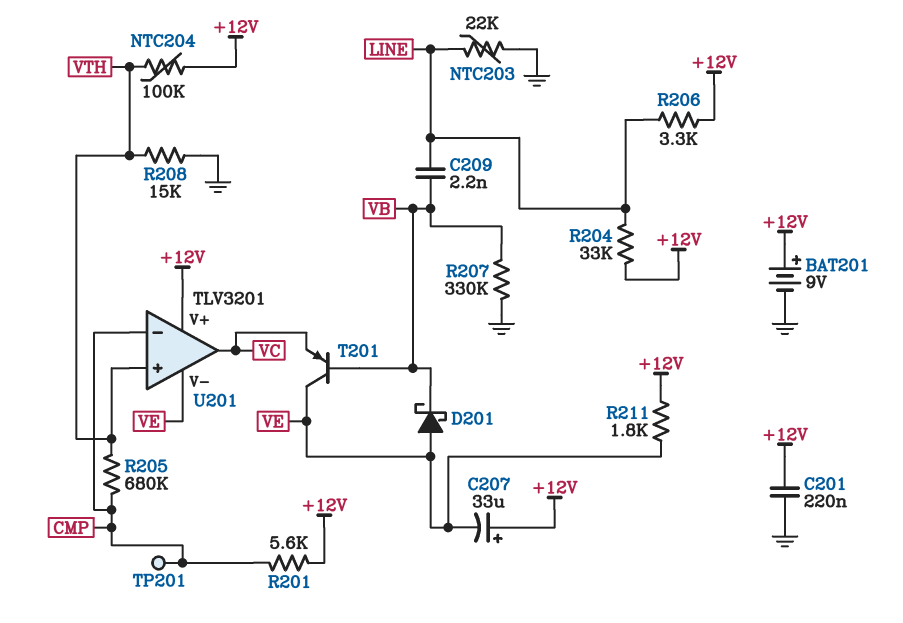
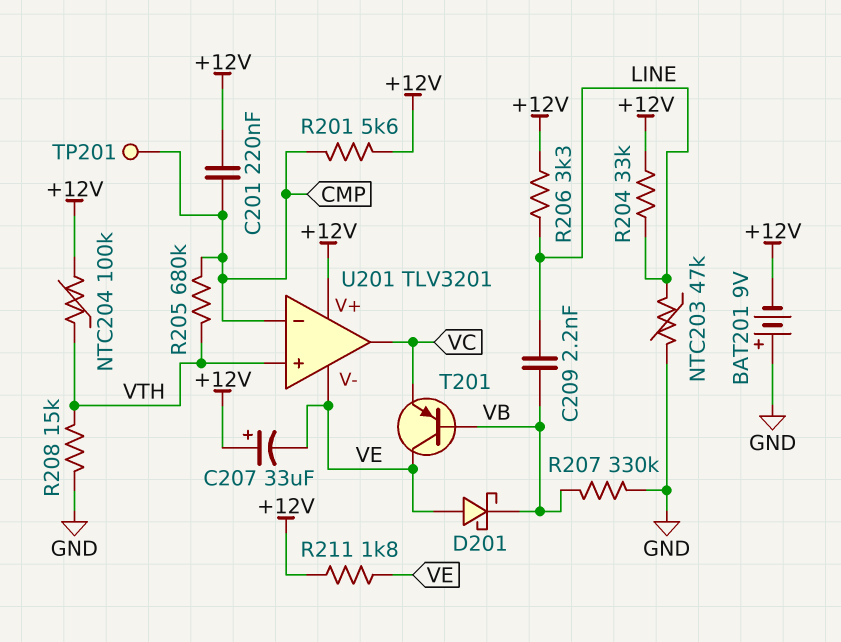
BAT201: 9V (plus +12V, minus GND) -> 9V (plus GND, minus +12V)
C201: 220nF (+12V, GND) -> 220nF (+12V, CMP)
NTC203: 22k (GND, LINE) -> 47k (GND, LINE)

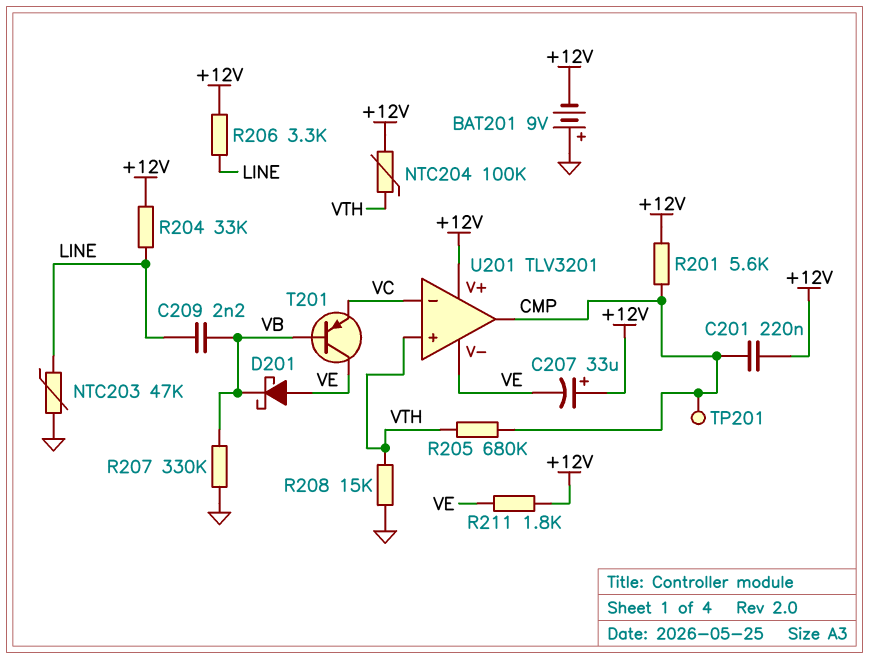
U201 pin in-: CMP -> VC
U201 pin out: VC -> CMP

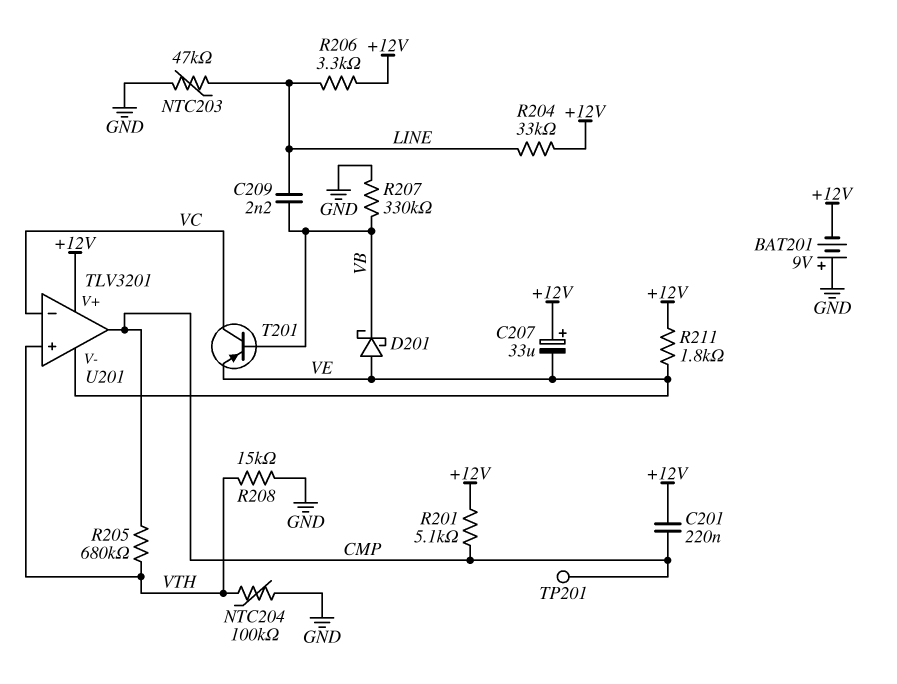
NTC204: 100k (+12V, VTH) -> 100k (GND, VTH)
R201: 5.6k (+12V, CMP) -> 5.1k (+12V, CMP)
T201: PNP (B VB, C VE, E VC) -> PNP (B VB, C VC, E VE)

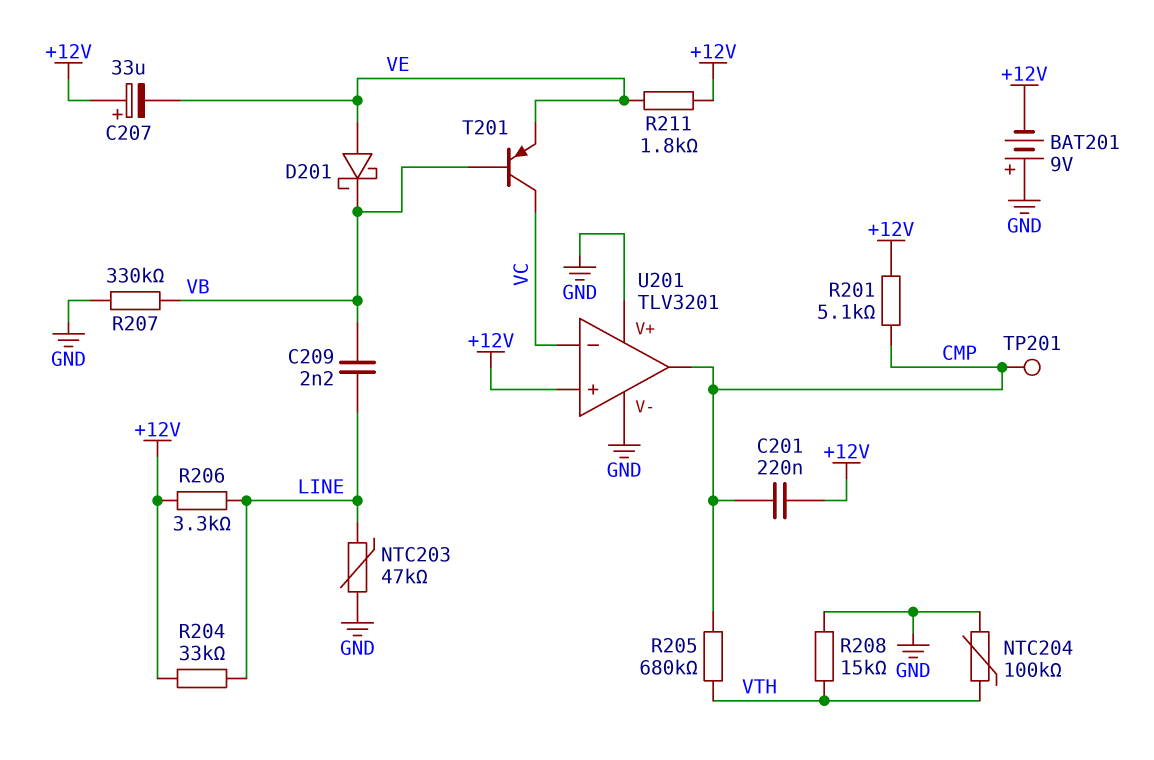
U201 pin V+: +12V -> GND
U201 pin V-: VE -> GND
U201 pin in+: VTH -> +12V

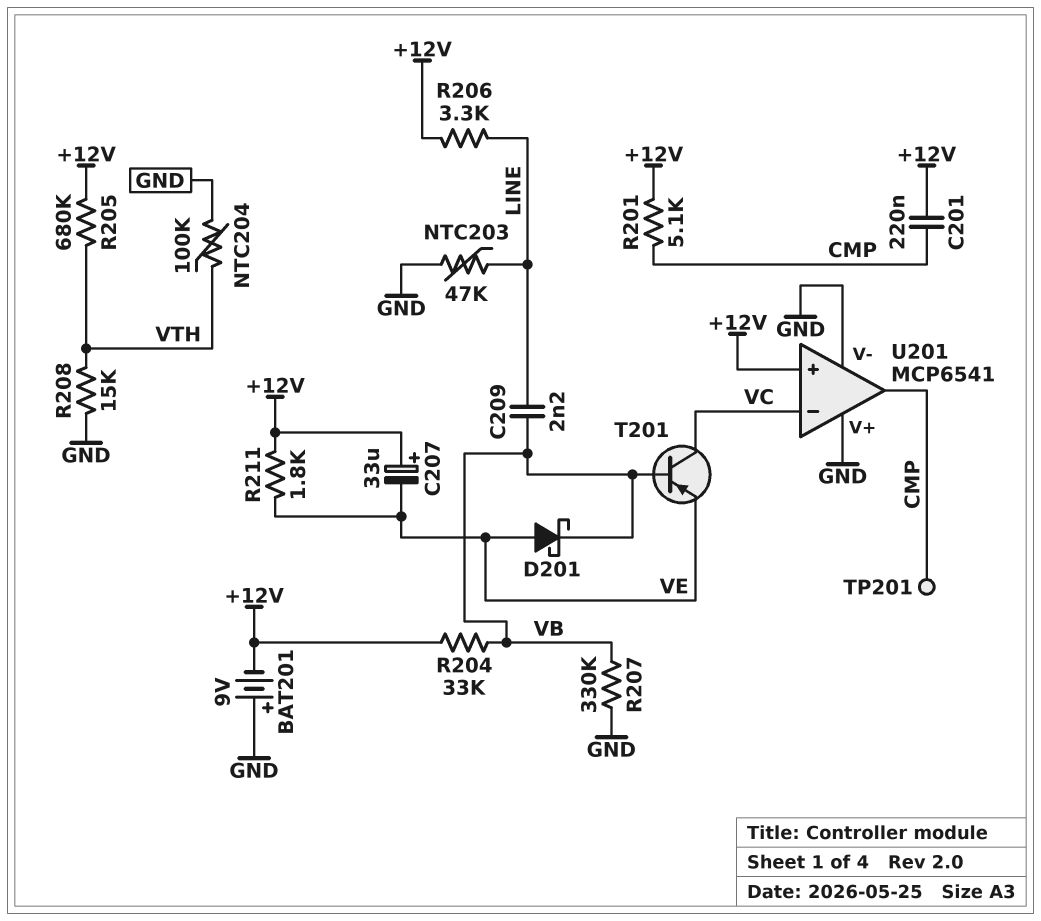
R204: 33k (+12V, LINE) -> 33k (+12V, VB)
R205: 680k (CMP, VTH) -> 680k (+12V, VTH)
U201: TLV3201 -> MCP6541

